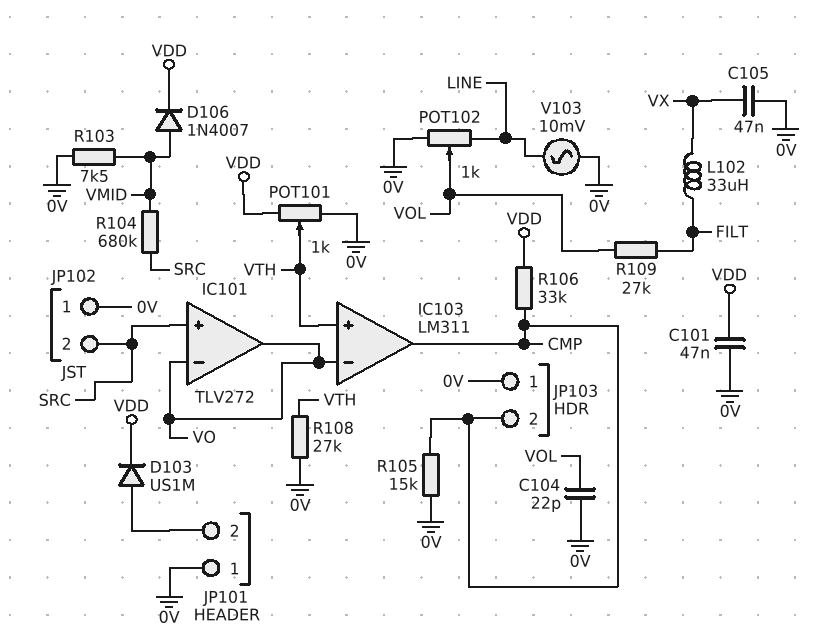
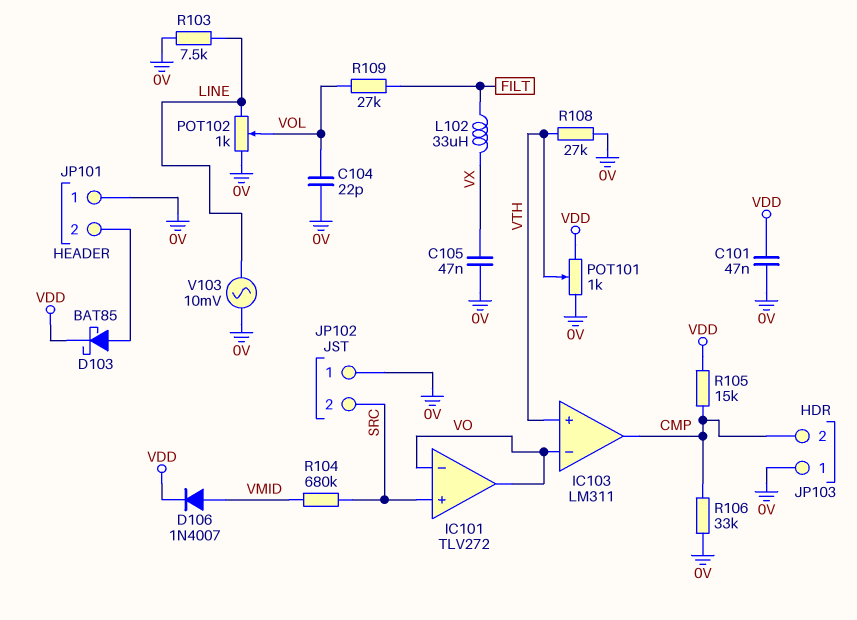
D103: diode US1M (A JP101/2, K VDD) -> schottky BAT85 (A JP101/2, K VDD)
R103: 7.5k (0V, VMID) -> 7.5k (0V, LINE)
R105: 15k (0V, CMP) -> 15k (CMP, VDD)
R106: 33k (CMP, VDD) -> 33k (0V, CMP)

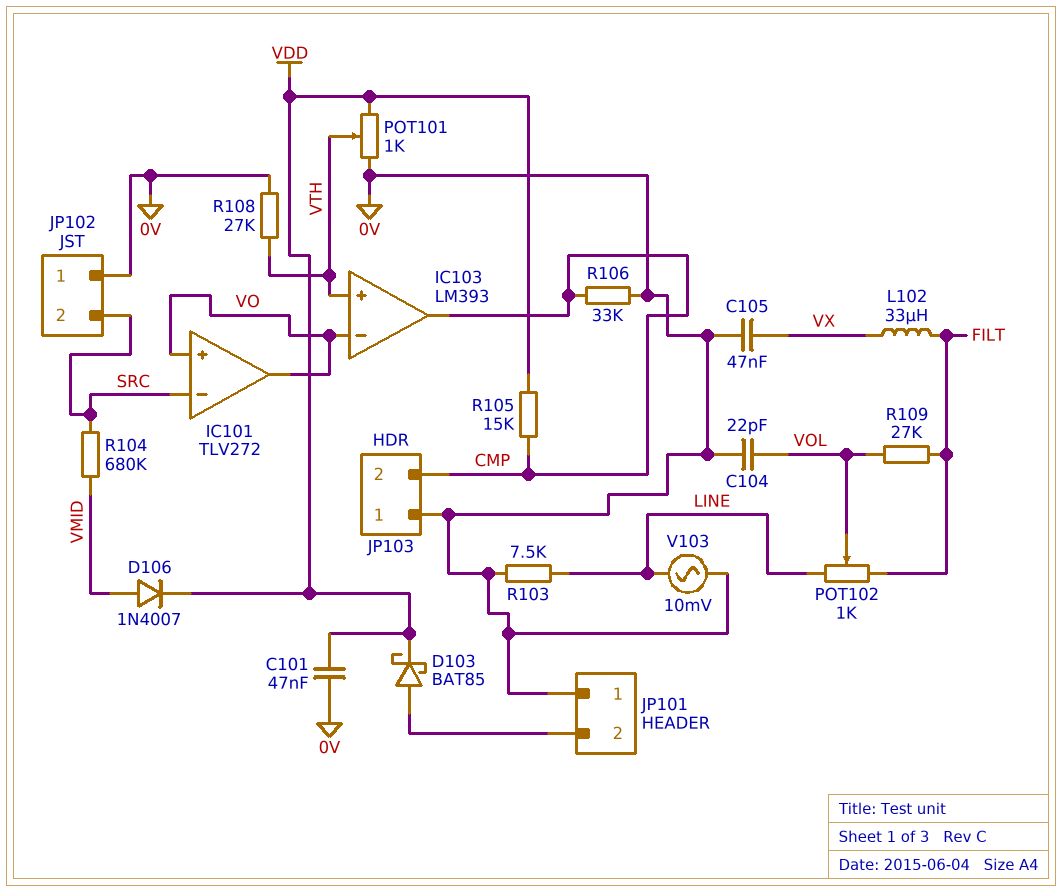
IC101 pin in+: SRC -> VO
IC101 pin in-: VO -> SRC
IC103: LM311 -> LM393
POT102: 1k (0V, LINE, wiper VOL) -> 1k (FILT, LINE, wiper VOL)

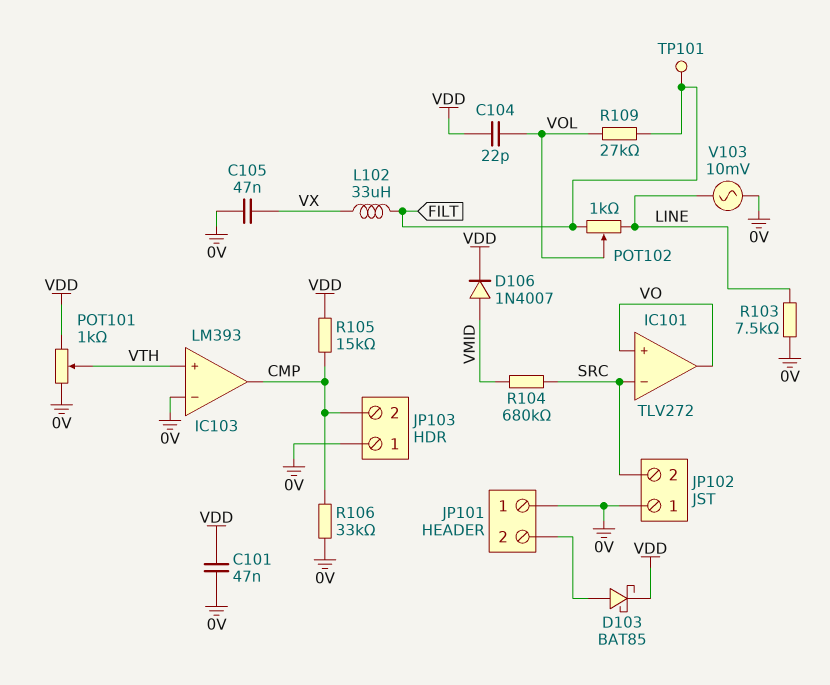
C104: 22pF (0V, VOL) -> 22pF (VDD, VOL)
IC103 pin in-: VO -> 0V
R108: 27k (0V, VTH) -> none
TP101: none -> test point (FILT)

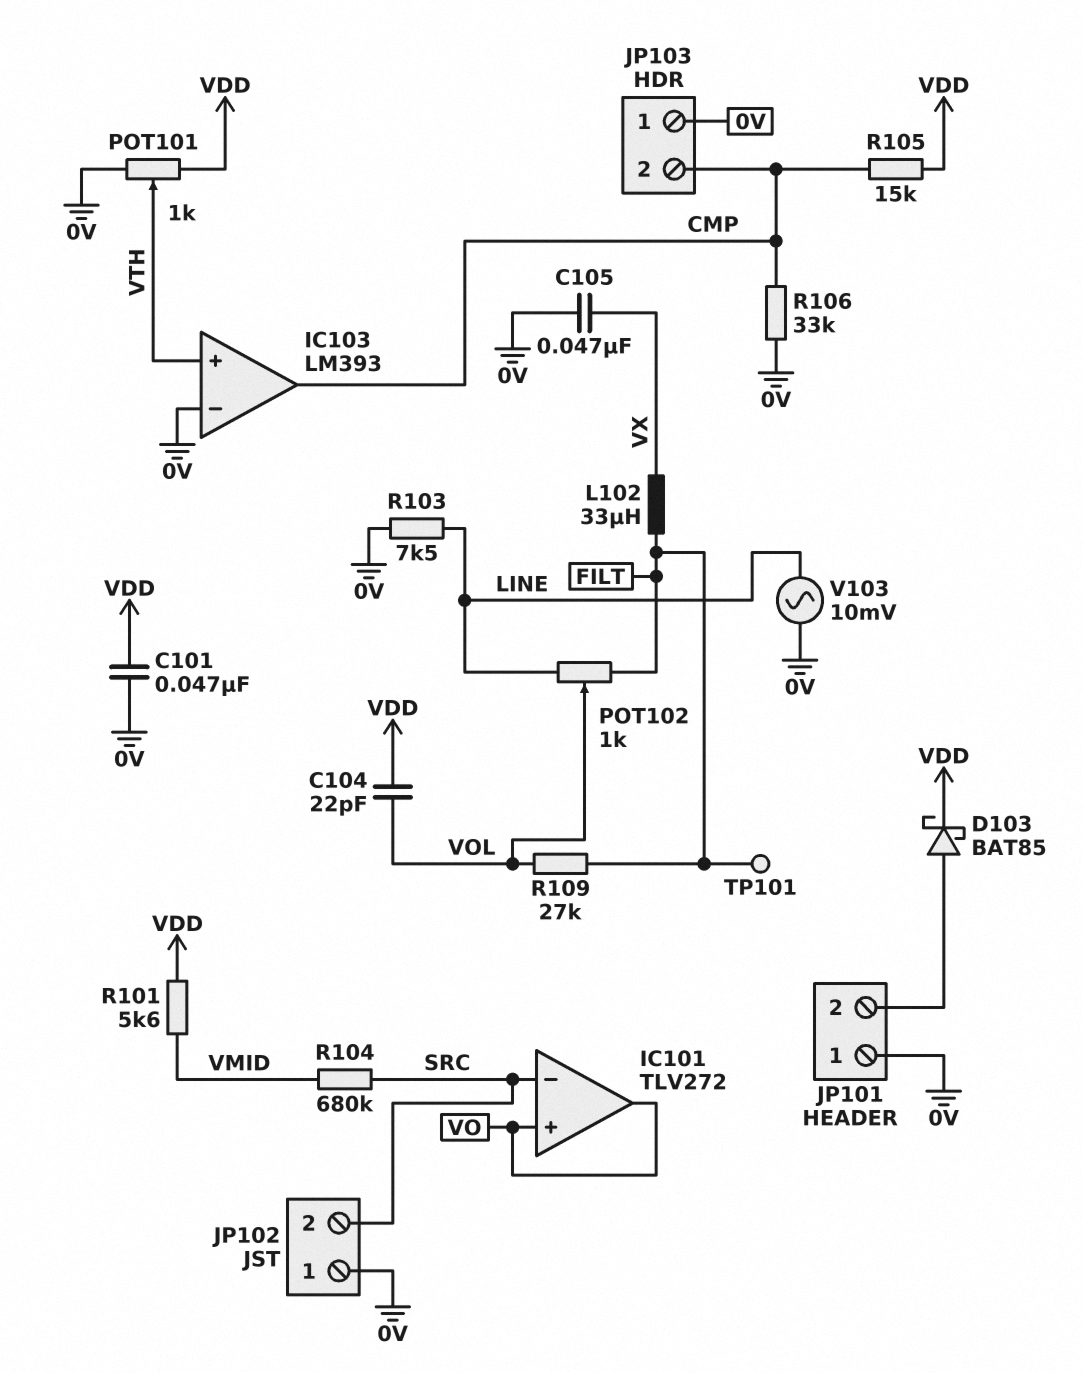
D106: diode 1N4007 (A VMID, K VDD) -> none
R101: none -> 5.6k (VDD, VMID)

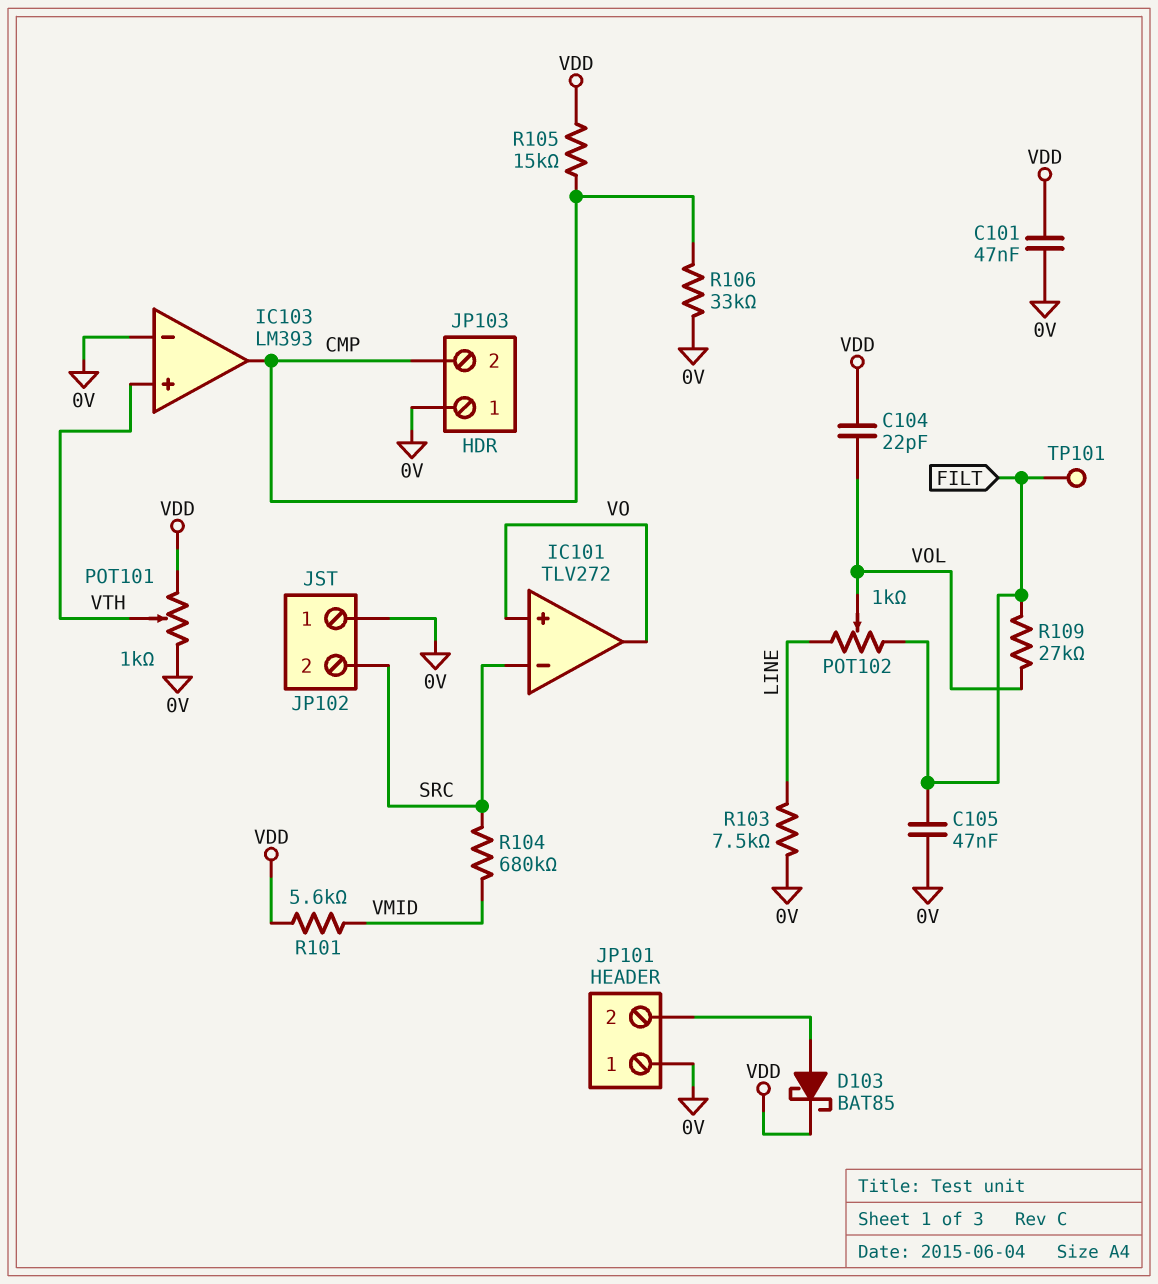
C105: 47nF (0V, VX) -> 47nF (0V, FILT)
L102: 33uH (FILT, VX) -> none
V103: AC 10mV (0V, LINE) -> none

